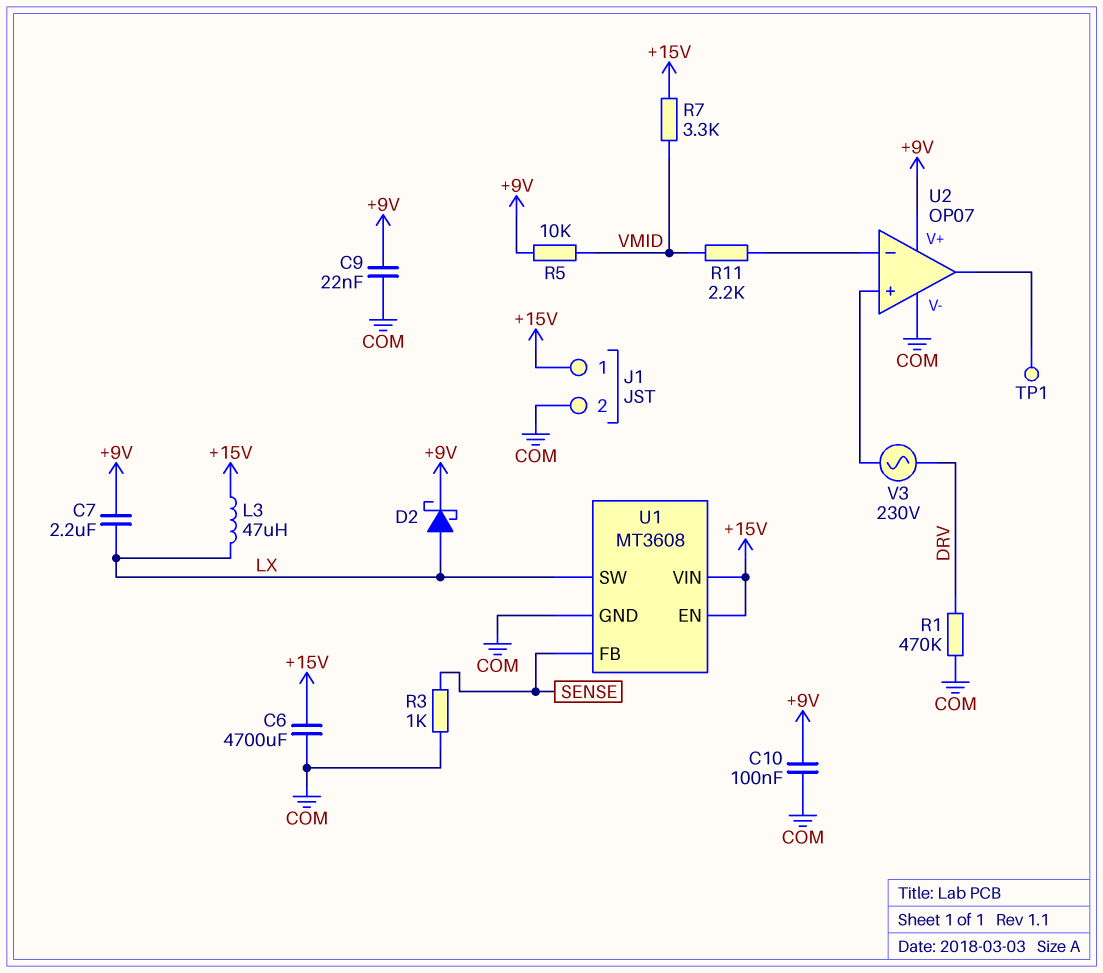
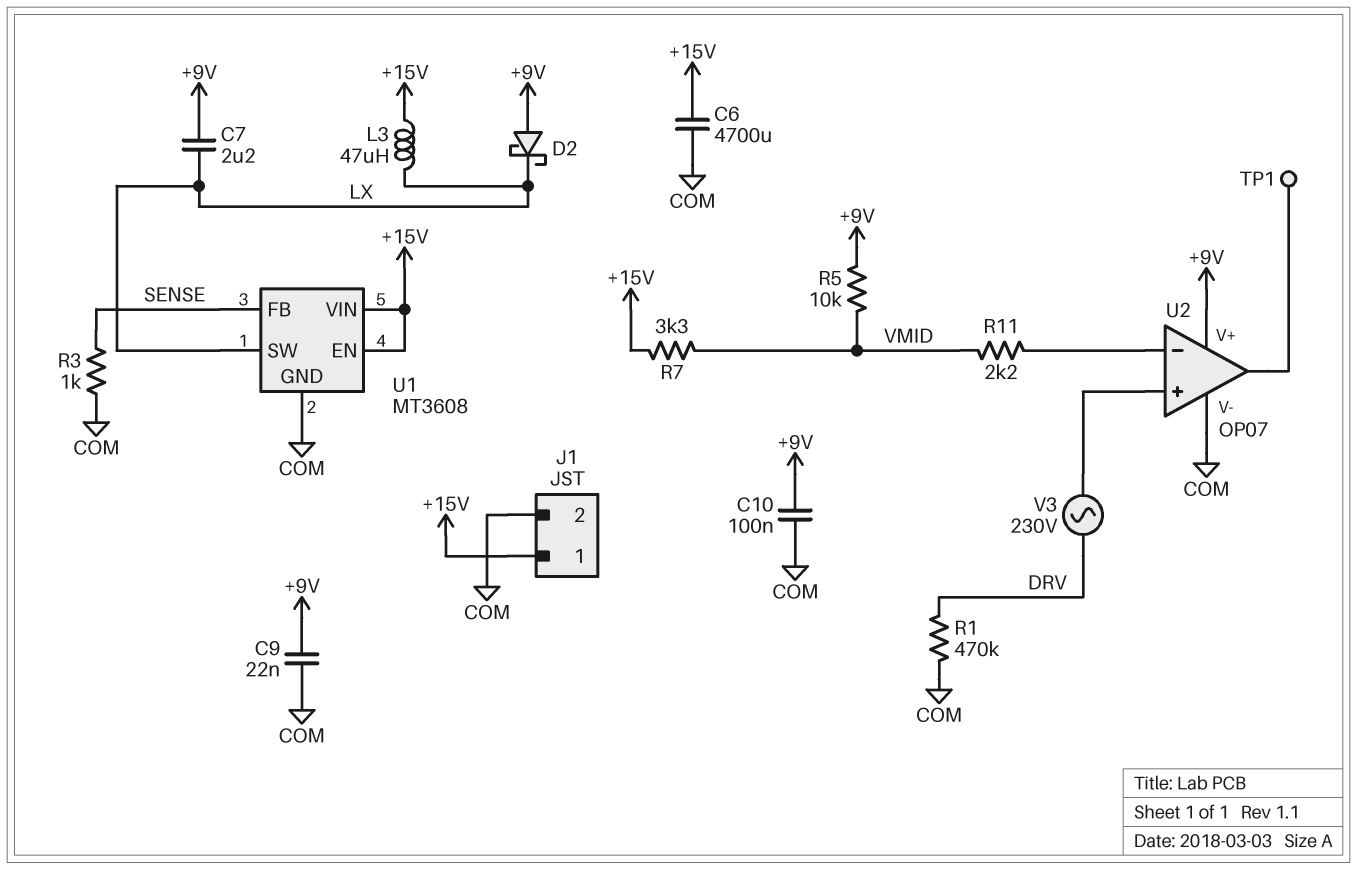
D2: schottky (A LX, K +9V) -> schottky (A +9V, K LX)

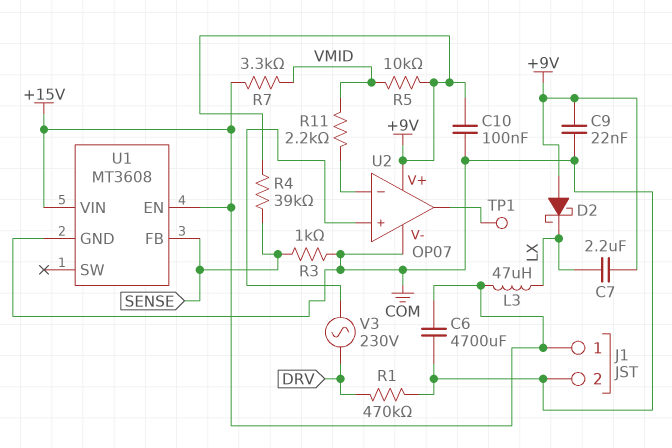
R4: none -> 39k (+9V, SENSE)
U1 pin SW: LX -> none

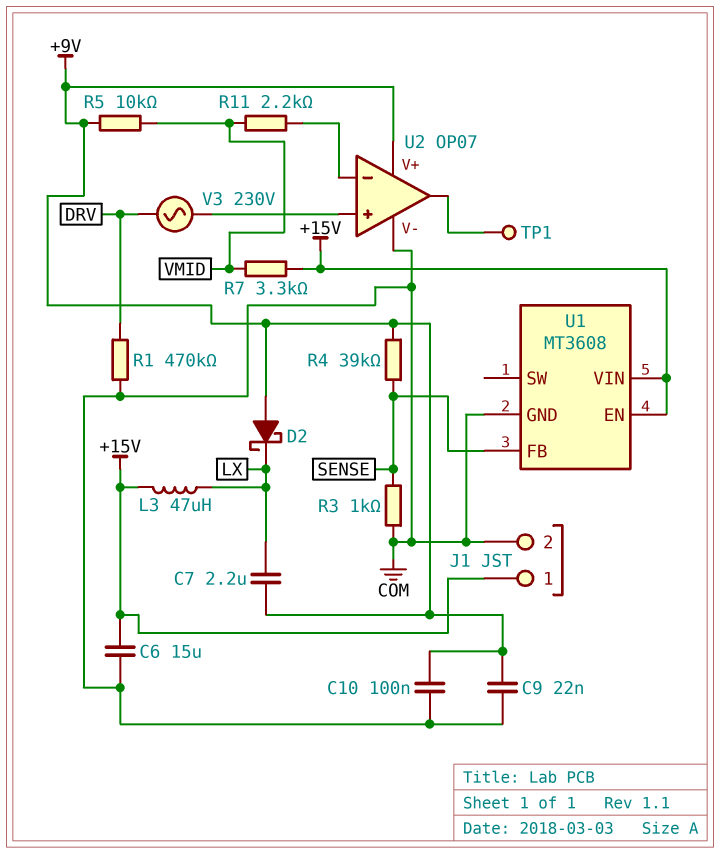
C6: 4700uF (+15V, COM) -> 15uF (+15V, COM)

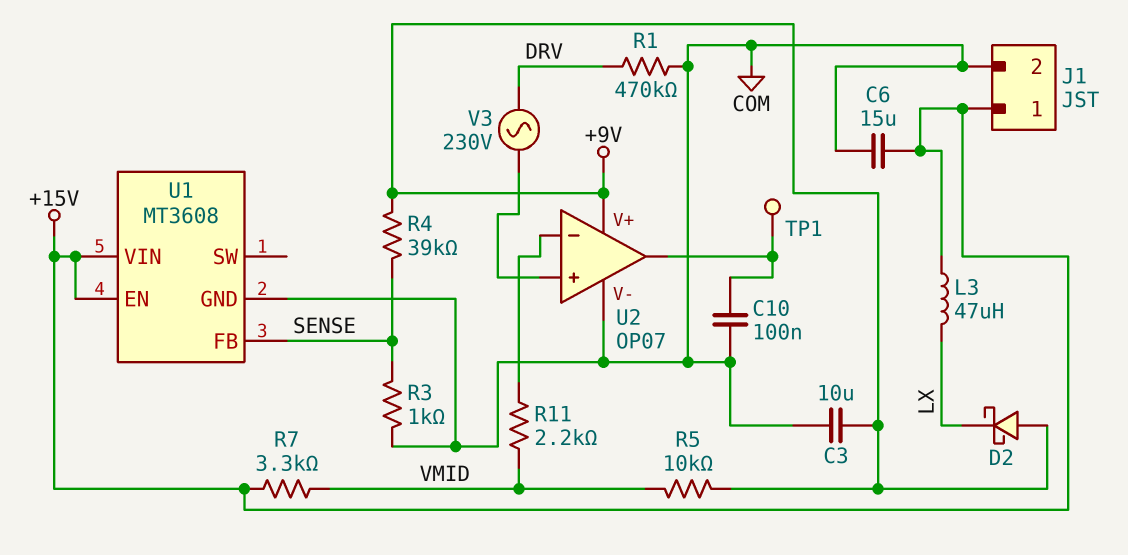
C3: none -> 10uF (+9V, COM)
C7: 2.2uF (+9V, LX) -> none
C9: 22nF (+9V, COM) -> none
C10: 100nF (+9V, COM) -> 100nF (COM, U2/out)

